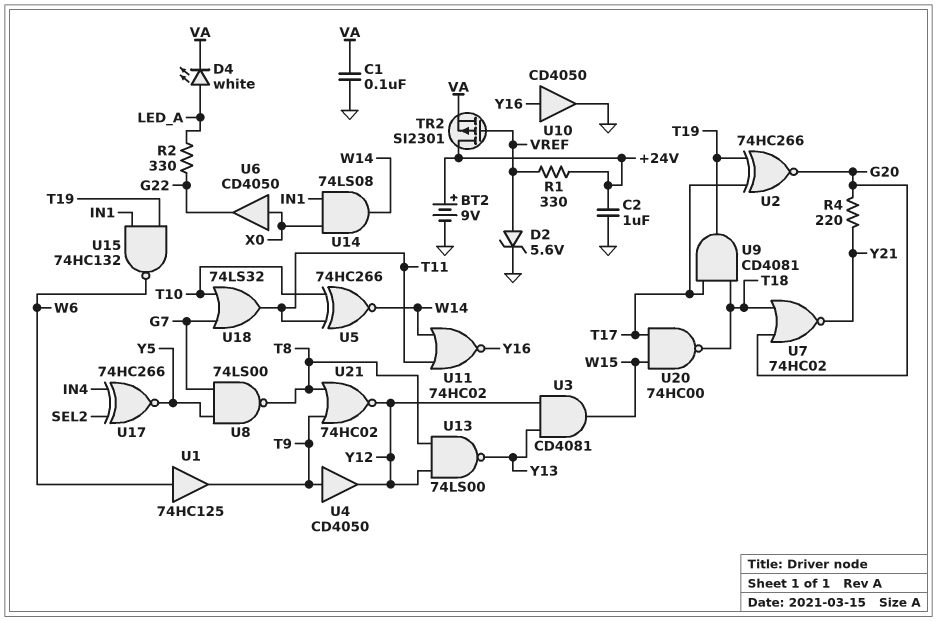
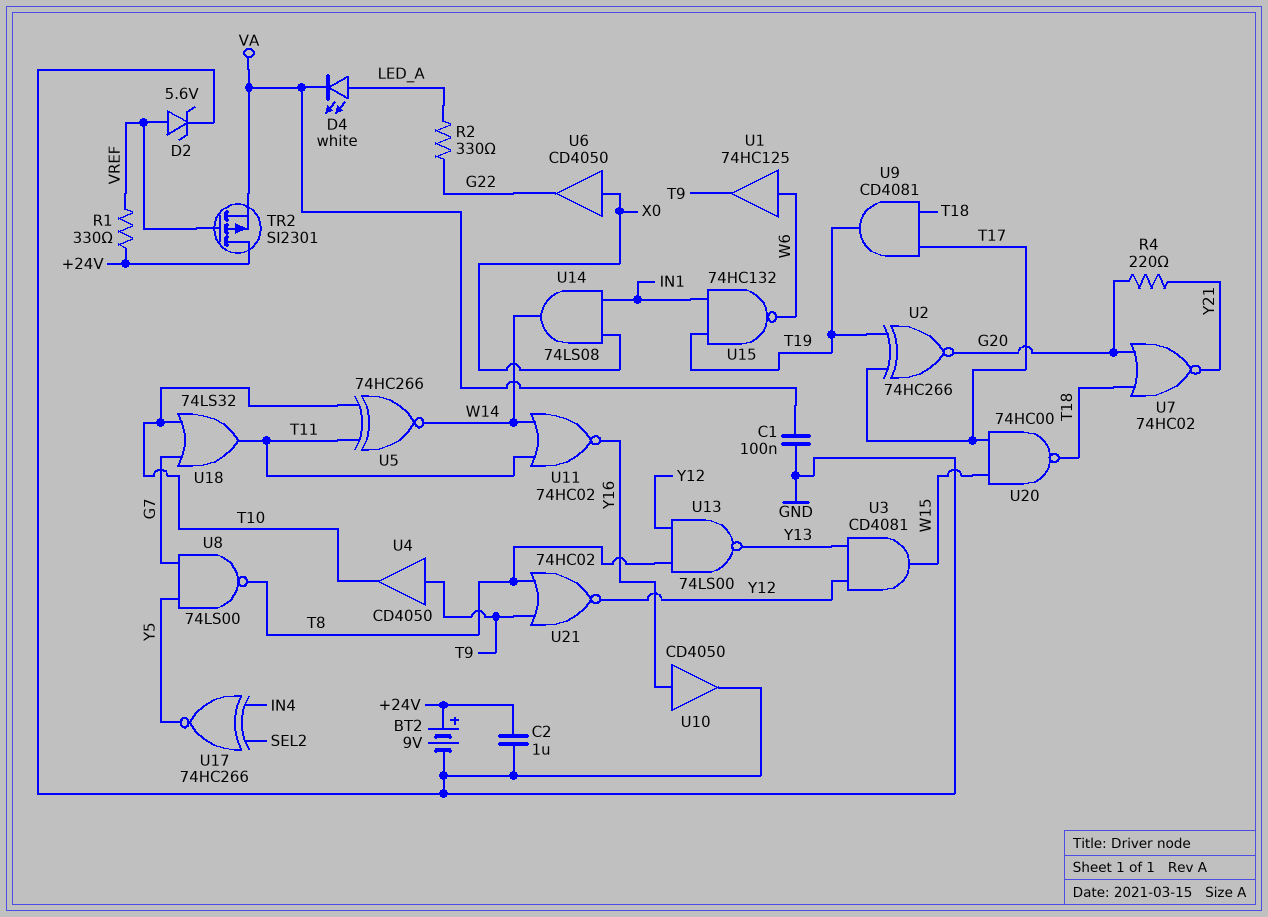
U4: buffer CD4050 (in T9, out Y12) -> buffer CD4050 (in T9, out T10)

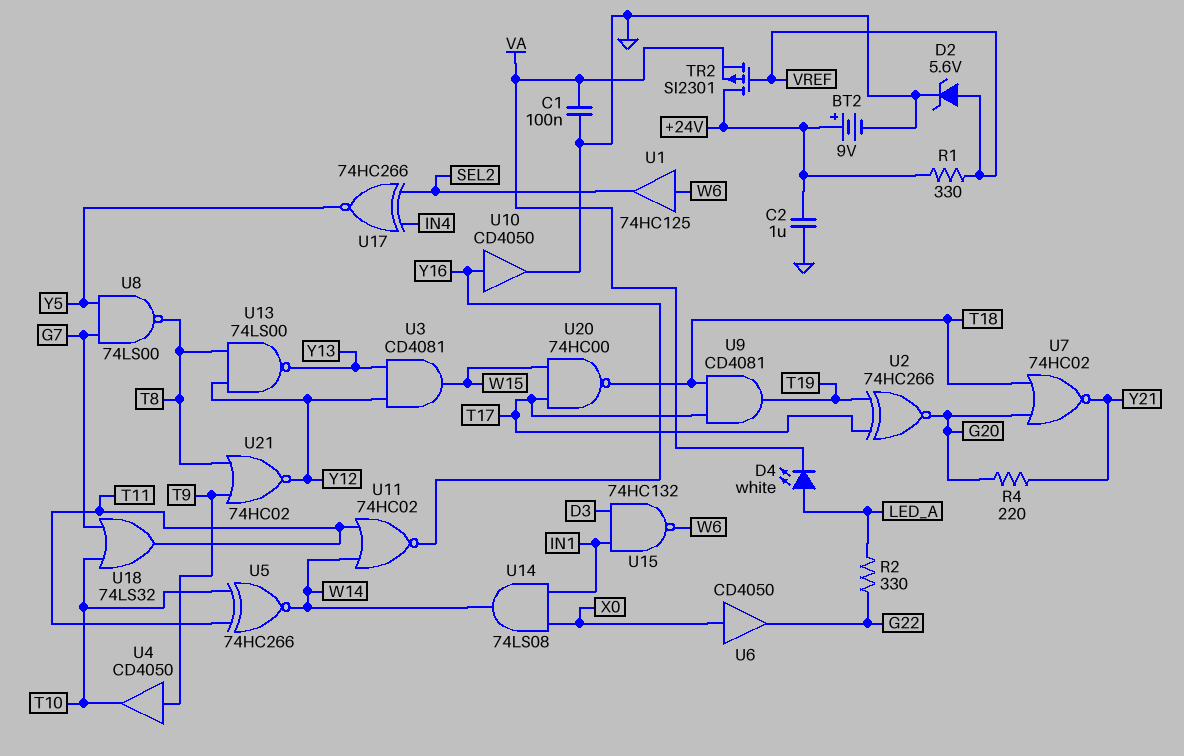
U1: buffer 74HC125 (in W6, out T9) -> buffer 74HC125 (in W6, out SEL2)
U15: NAND 74HC132 (in IN1, in T19, out W6) -> NAND 74HC132 (in D3, in IN1, out W6)

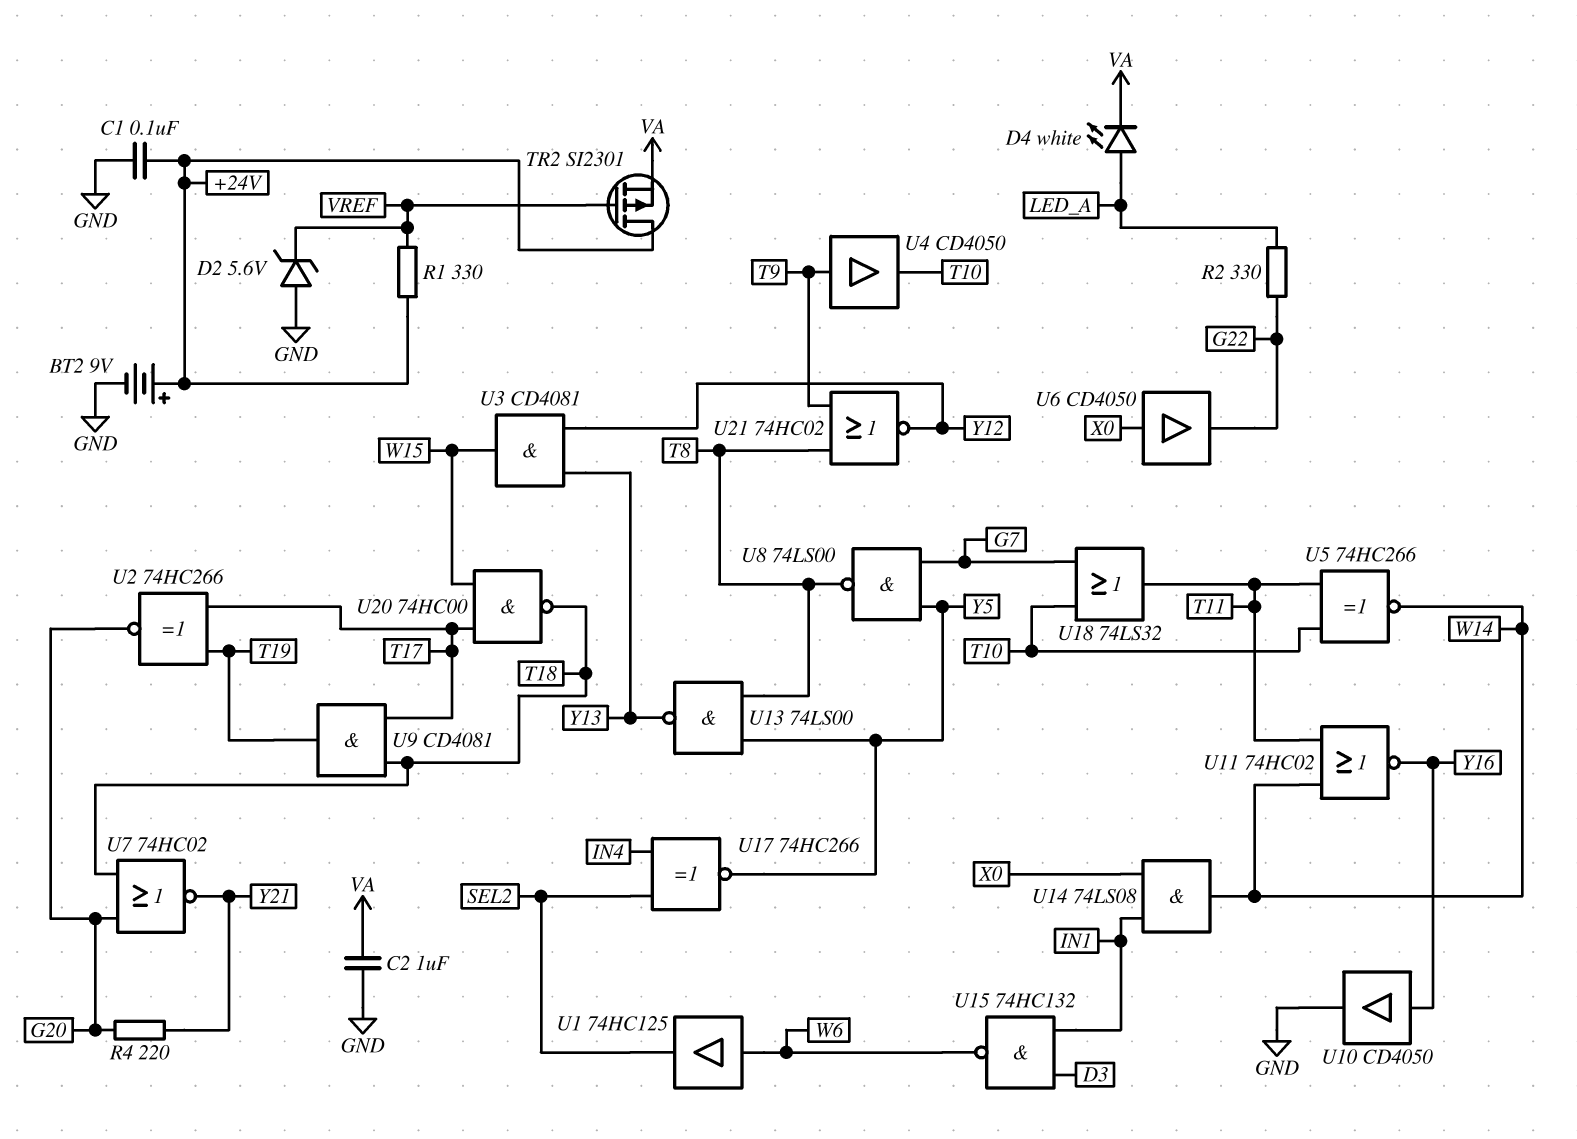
C1: 100nF (GND, VA) -> 100nF (+24V, GND)
C2: 1uF (+24V, GND) -> 1uF (GND, VA)
D2: zener 5.6V (A VREF, K GND) -> zener 5.6V (A GND, K VREF)
U13: NAND 74LS00 (in T8, in Y12, out Y13) -> NAND 74LS00 (in T8, in Y5, out Y13)

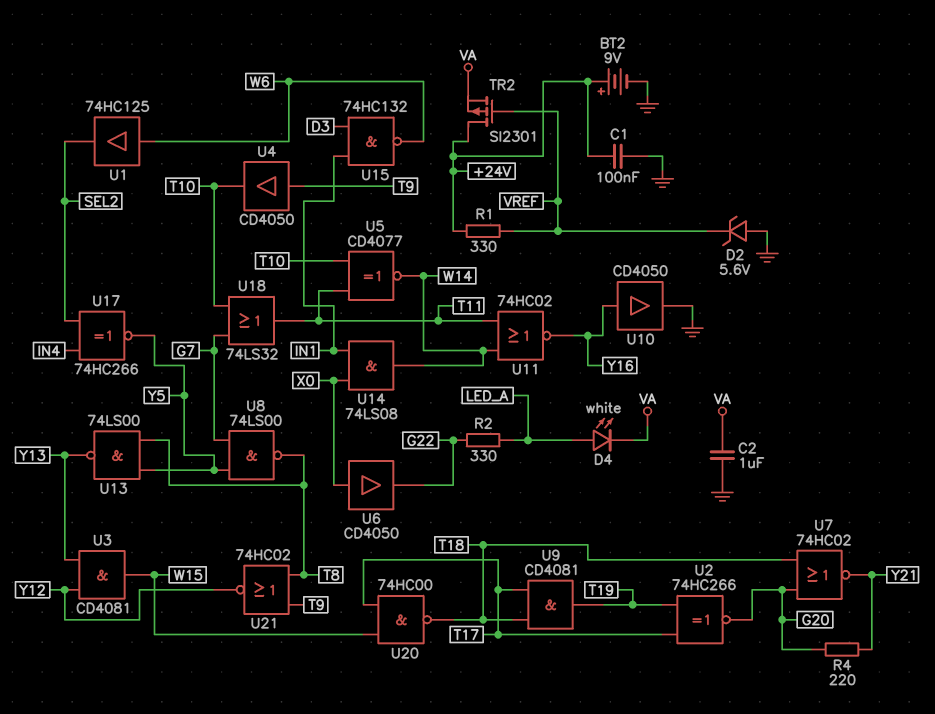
U5: XNOR 74HC266 (in T10, in T11, out W14) -> XNOR CD4077 (in T10, in T11, out W14)

